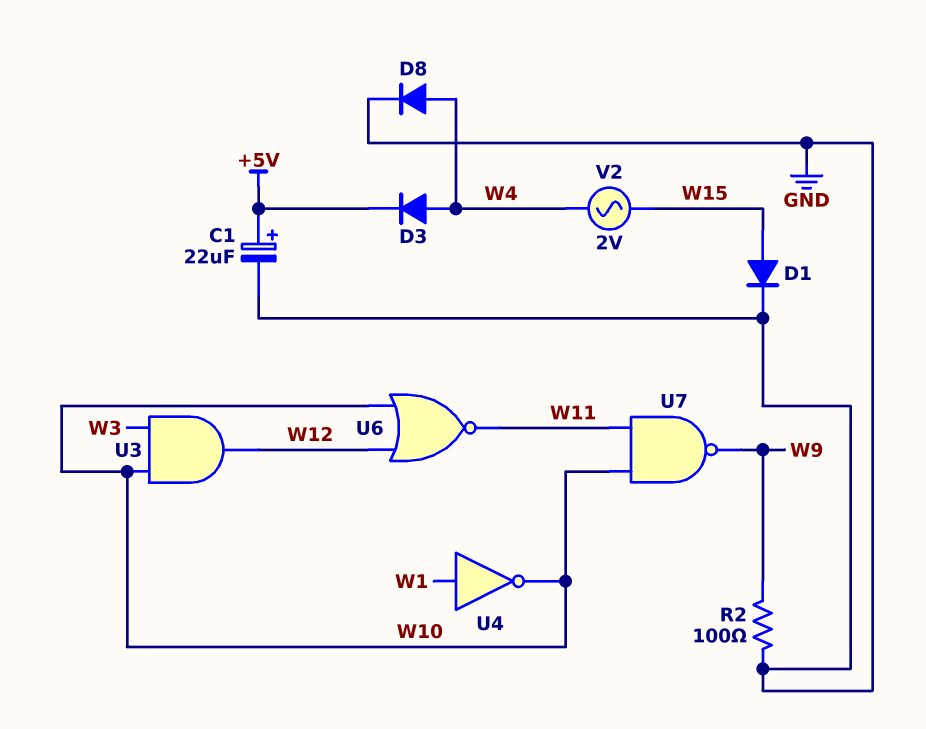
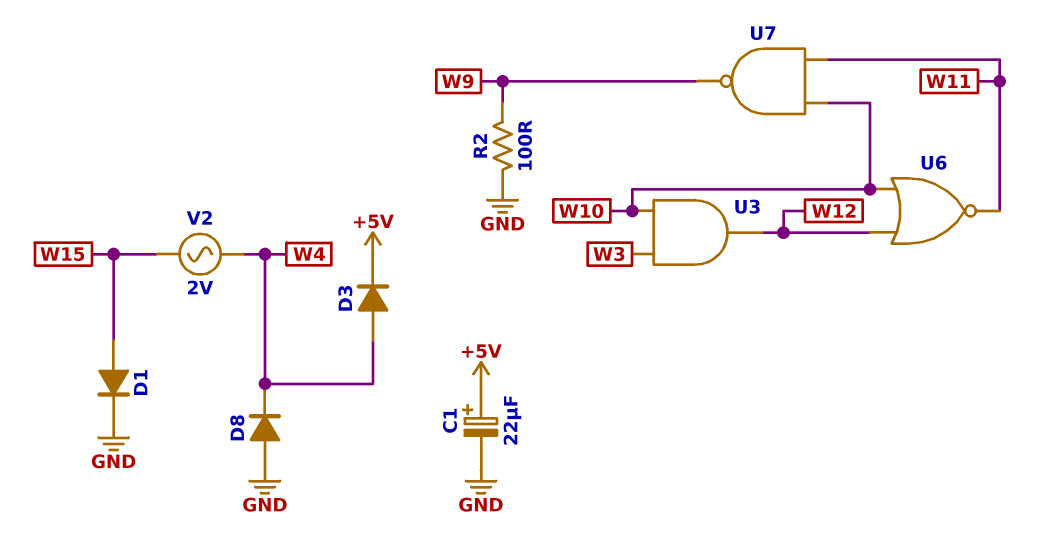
D8: diode (A W4, K GND) -> diode (A GND, K W4)
U4: NOT (in W1, out W10) -> none

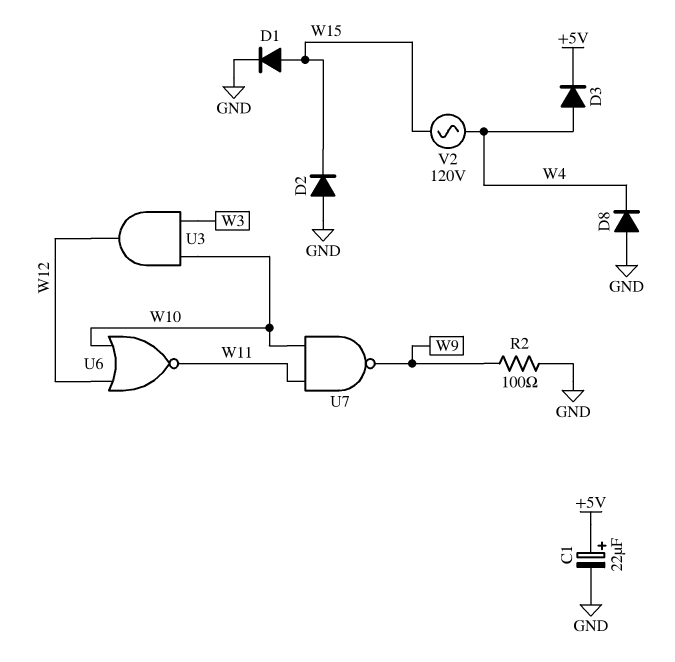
D2: none -> diode (A GND, K W15)
V2: AC 2V (W4, W15) -> AC 120V (W4, W15)

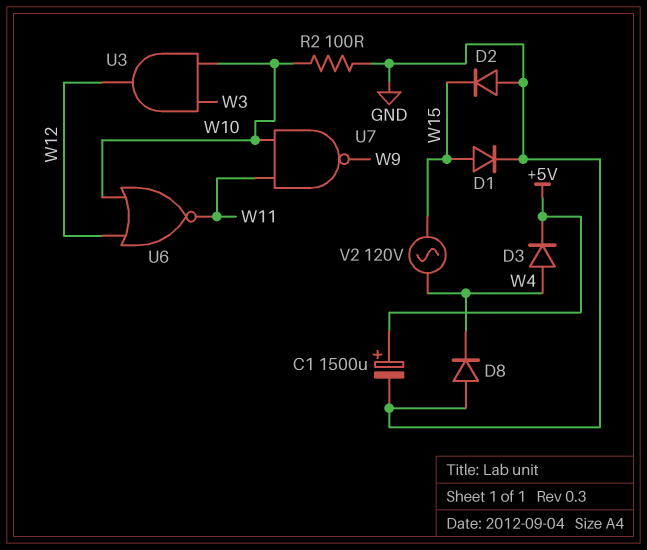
C1: 22uF (plus +5V, minus GND) -> 1500uF (plus +5V, minus GND)
R2: 100 (GND, W9) -> 100 (GND, W10)

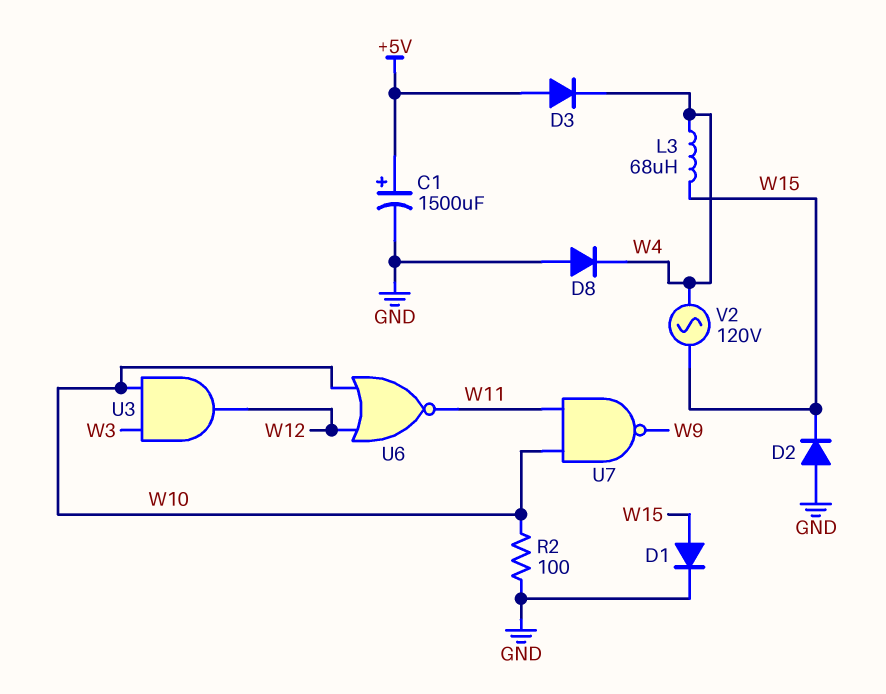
D3: diode (A W4, K +5V) -> diode (A +5V, K W4)
L3: none -> 68uH (W4, W15)

